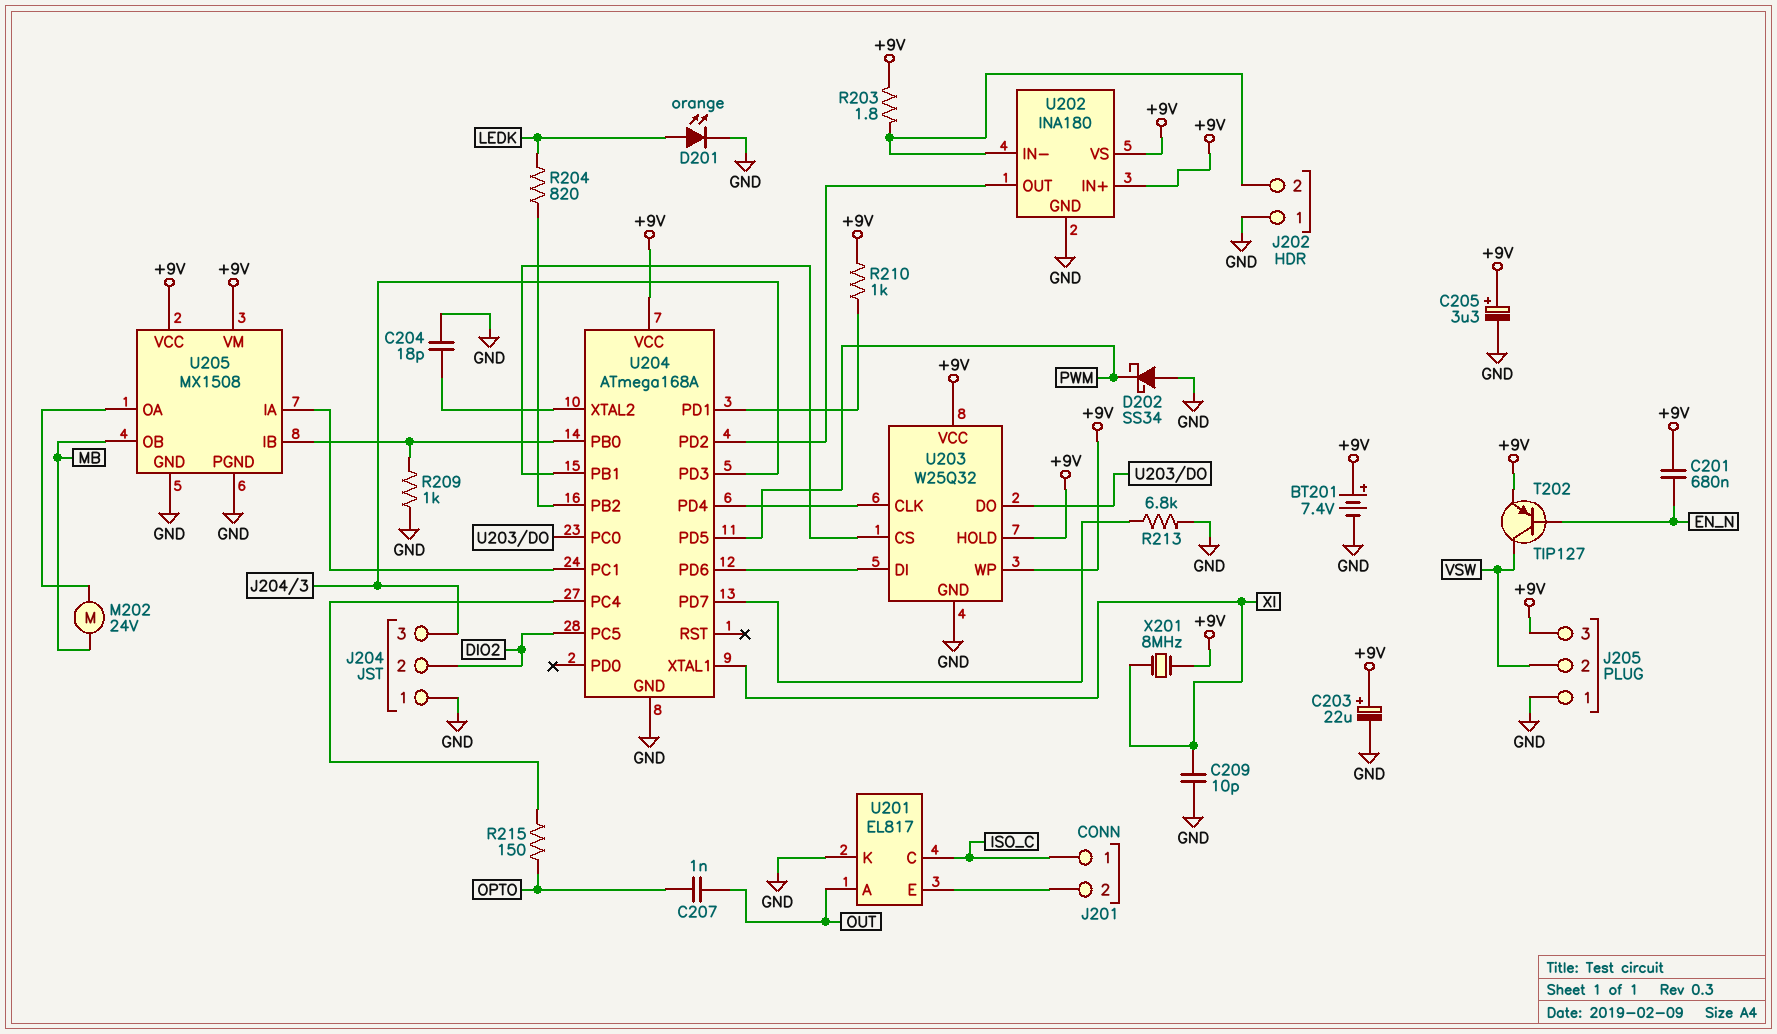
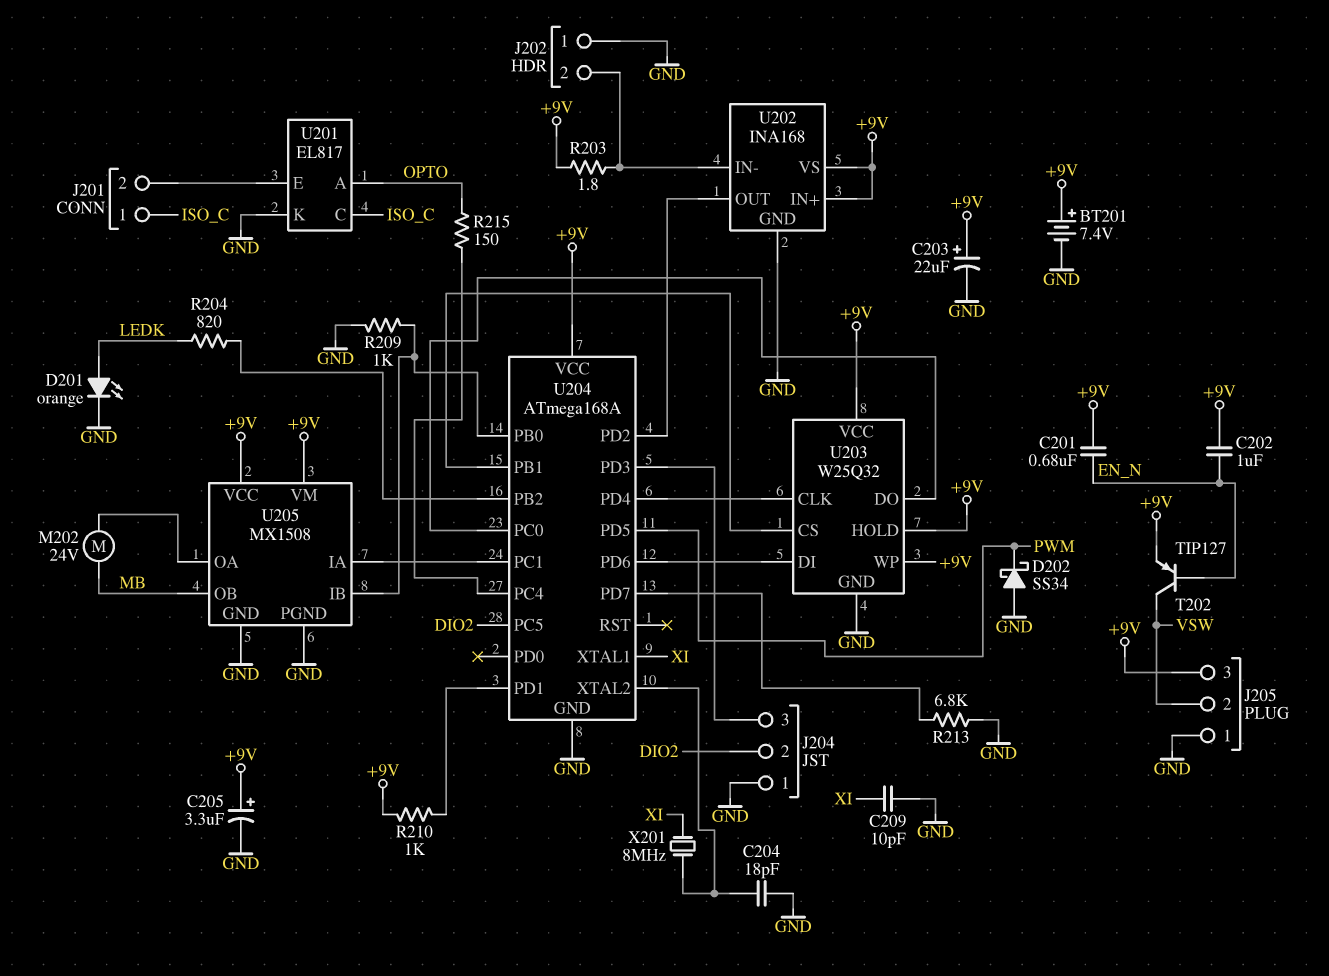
C202: none -> 1uF (+9V, EN_N)
C207: 1nF (OPTO, OUT) -> none
U201 pin A: OUT -> OPTO
U202: INA180 -> INA168
X201: 8MHz (+9V, XI) -> 8MHz (U204/XTAL2, XI)

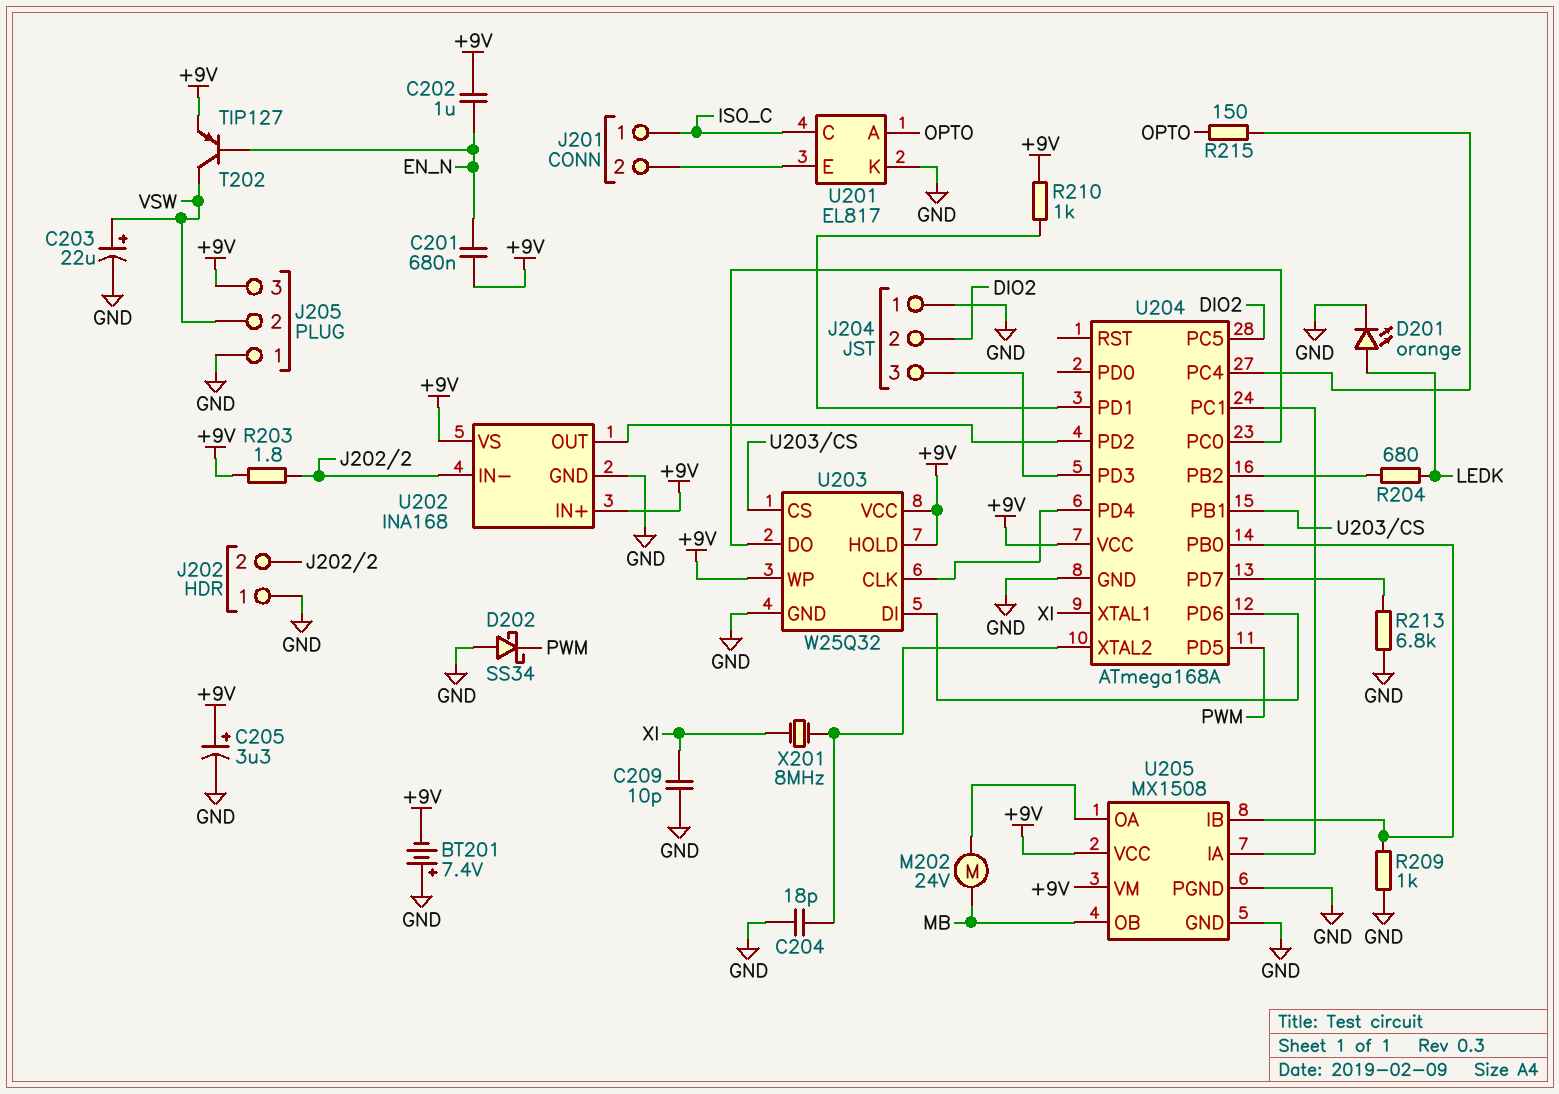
BT201: 7.4V (plus +9V, minus GND) -> 7.4V (plus GND, minus +9V)
C203: 22uF (plus +9V, minus GND) -> 22uF (plus VSW, minus GND)
R204: 820 (LEDK, U204/PB2) -> 680 (LEDK, U204/PB2)

